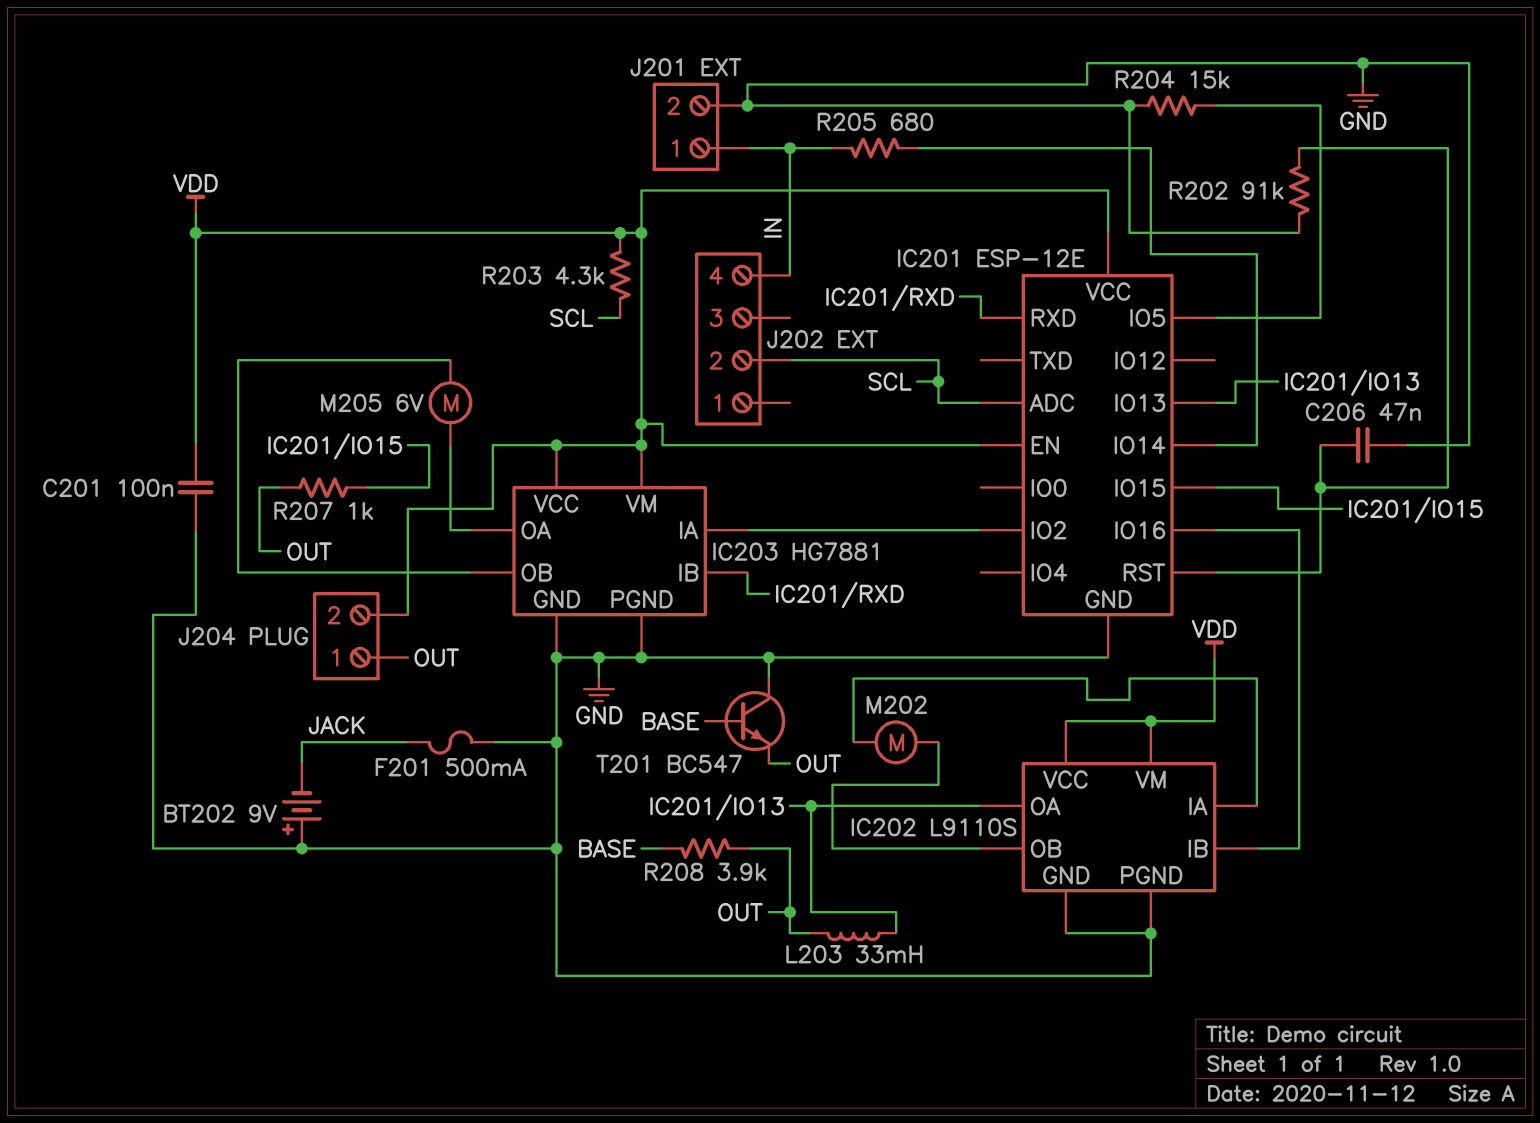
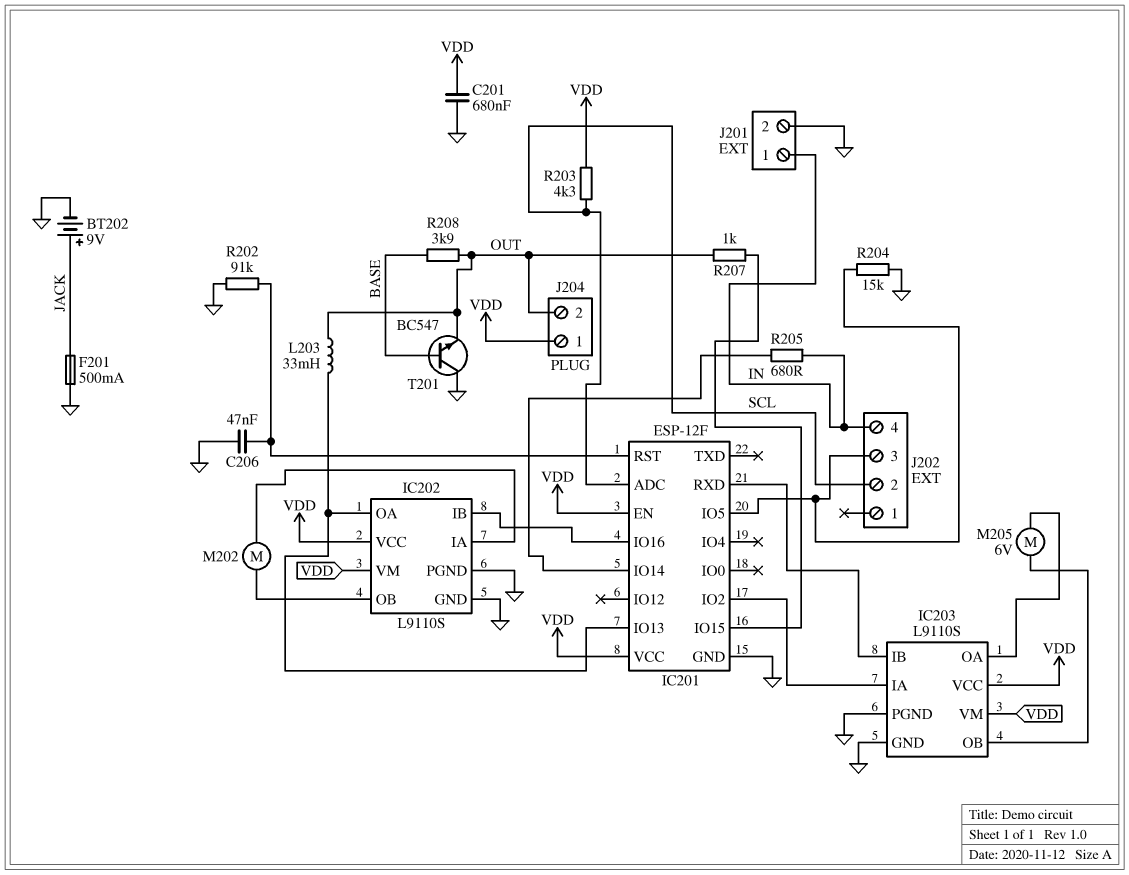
BT202: 9V (plus GND, minus JACK) -> 9V (plus JACK, minus GND)
C201: 100nF (GND, VDD) -> 680nF (GND, VDD)
IC201: ESP-12E -> ESP-12F
IC203: HG7881 -> L9110S
J202 pin 3: none -> IC201/IO5
J204 pin 1: OUT -> VDD
J204 pin 2: VDD -> OUT

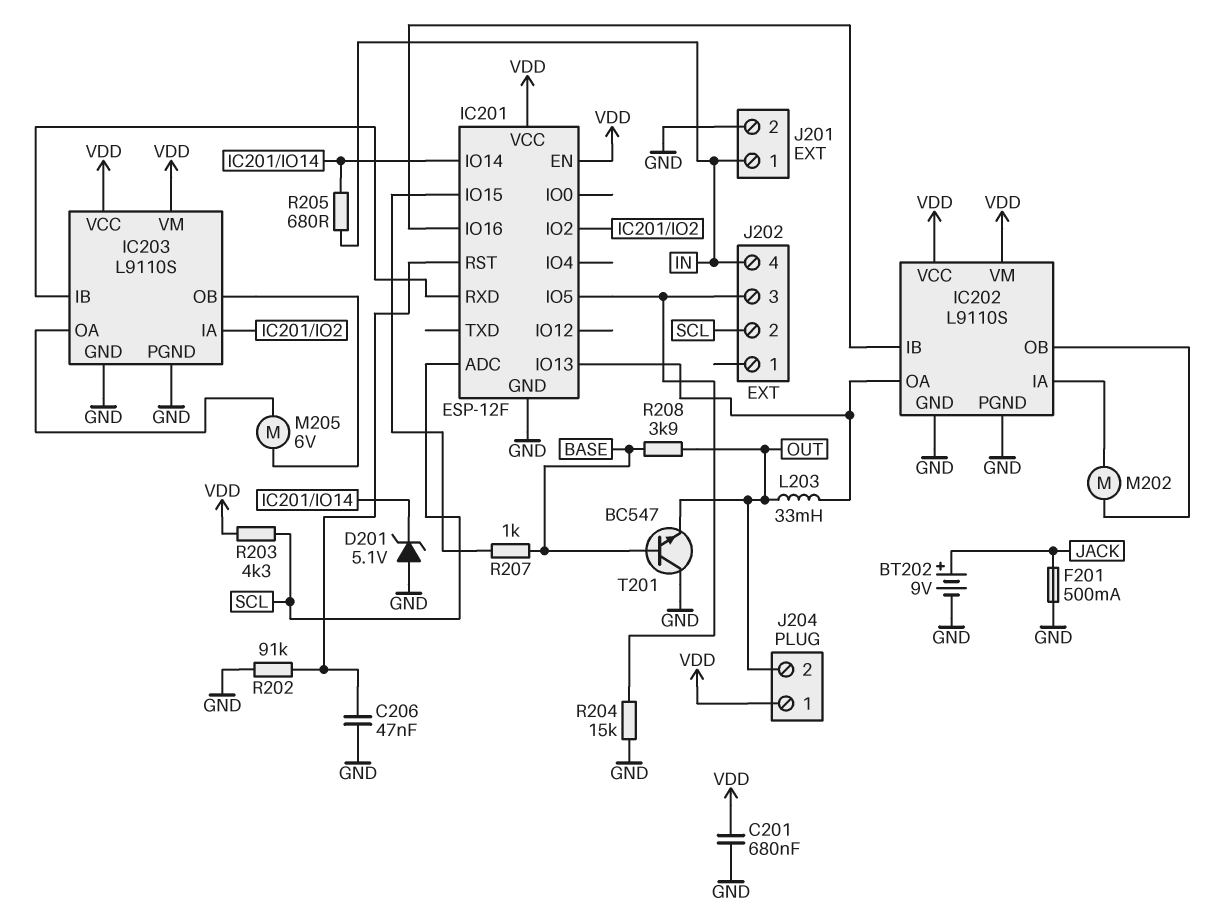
D201: none -> zener 5.1V (A GND, K IC201/IO14)
R207: 1k (IC201/IO15, OUT) -> 1k (BASE, IC201/IO15)

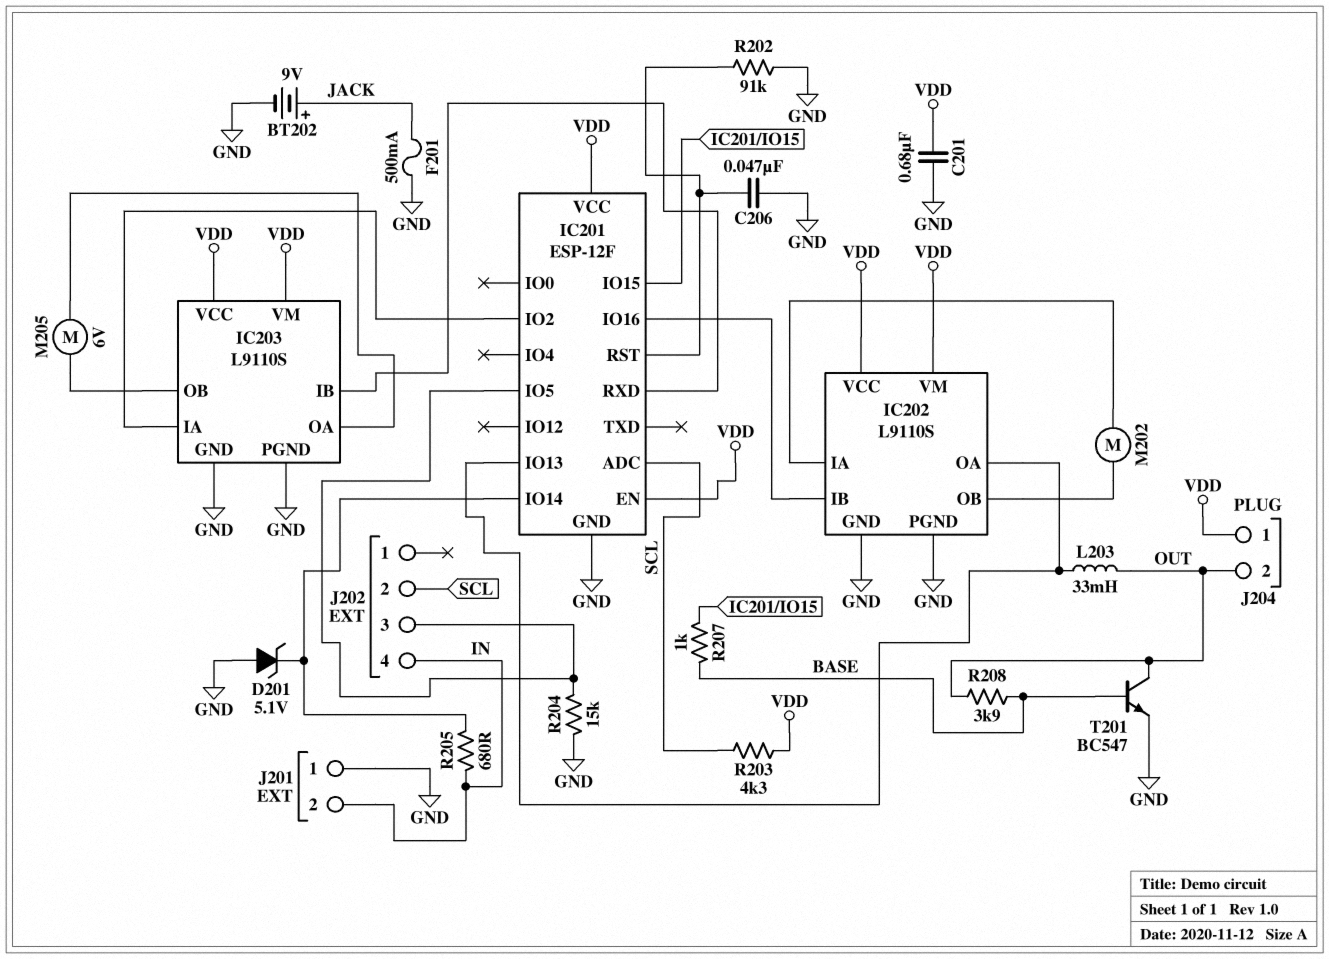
J201 pin 1: IN -> GND
J201 pin 2: GND -> IN
T201: NPN BC547 (B BASE, C GND, E OUT) -> NPN BC547 (B BASE, C OUT, E GND)

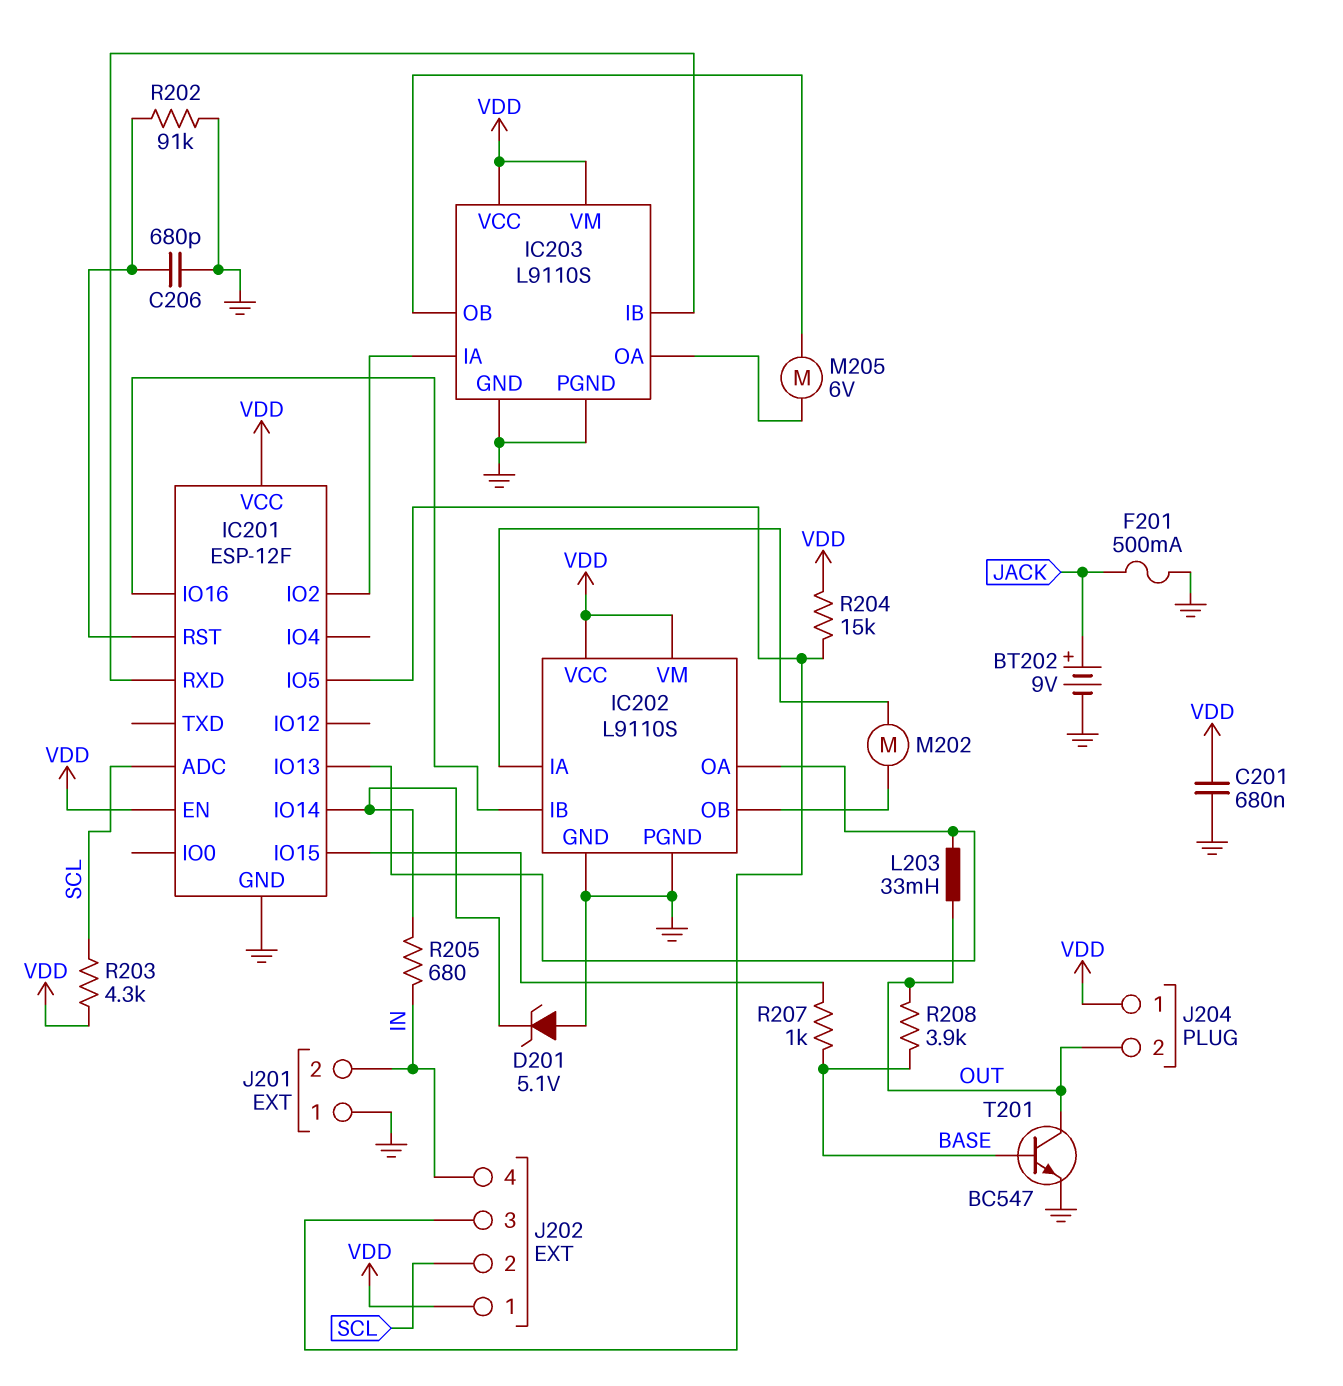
C206: 47nF (GND, IC201/RST) -> 680pF (GND, IC201/RST)
J202 pin 1: none -> VDD
R204: 15k (GND, IC201/IO5) -> 15k (IC201/IO5, VDD)

